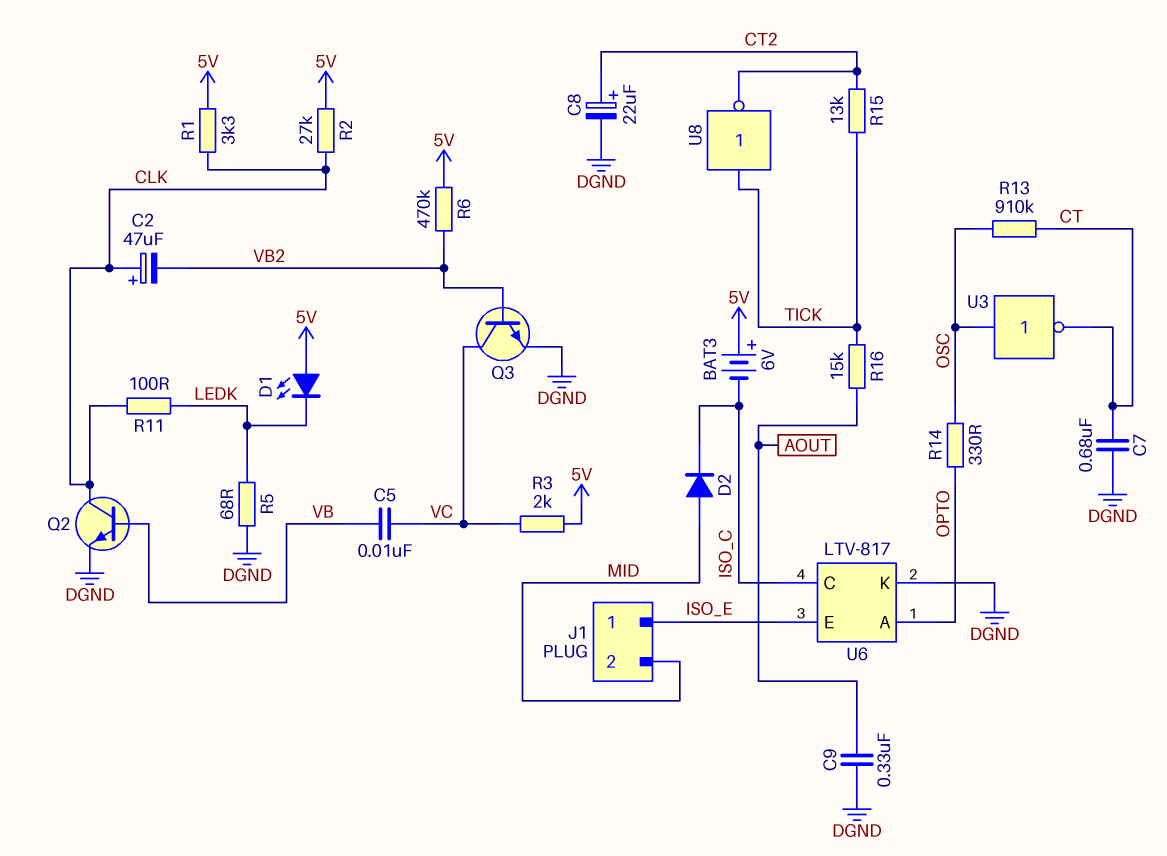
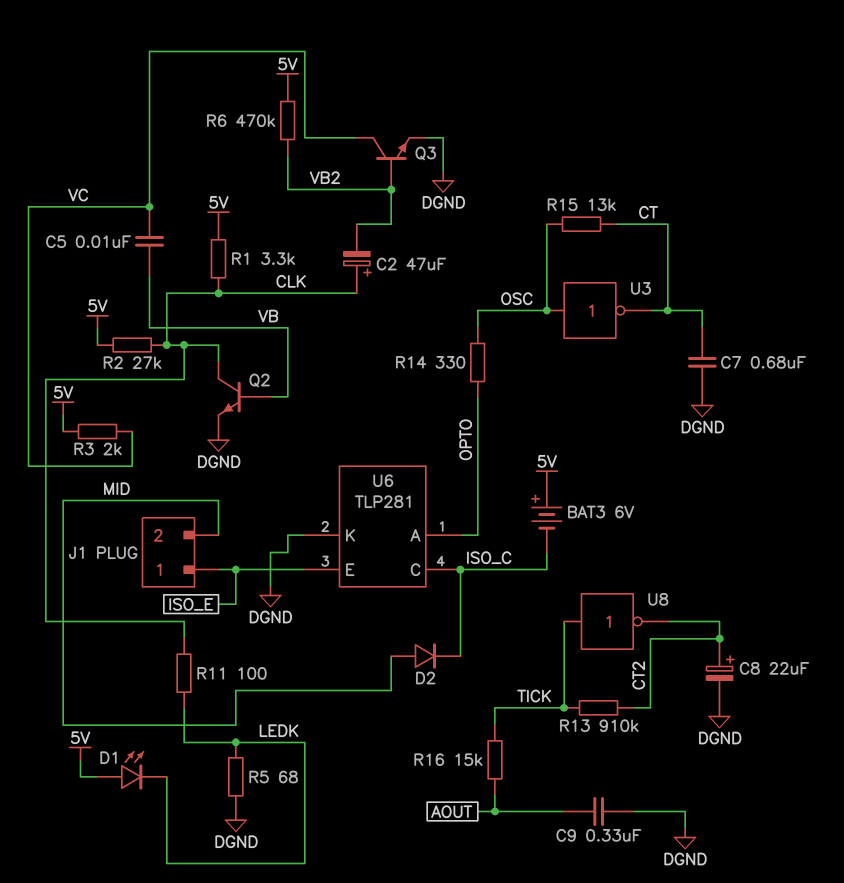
R13: 910k (CT, OSC) -> 910k (CT2, TICK)
R15: 13k (CT2, TICK) -> 13k (CT, OSC)
U6: LTV-817 -> TLP281

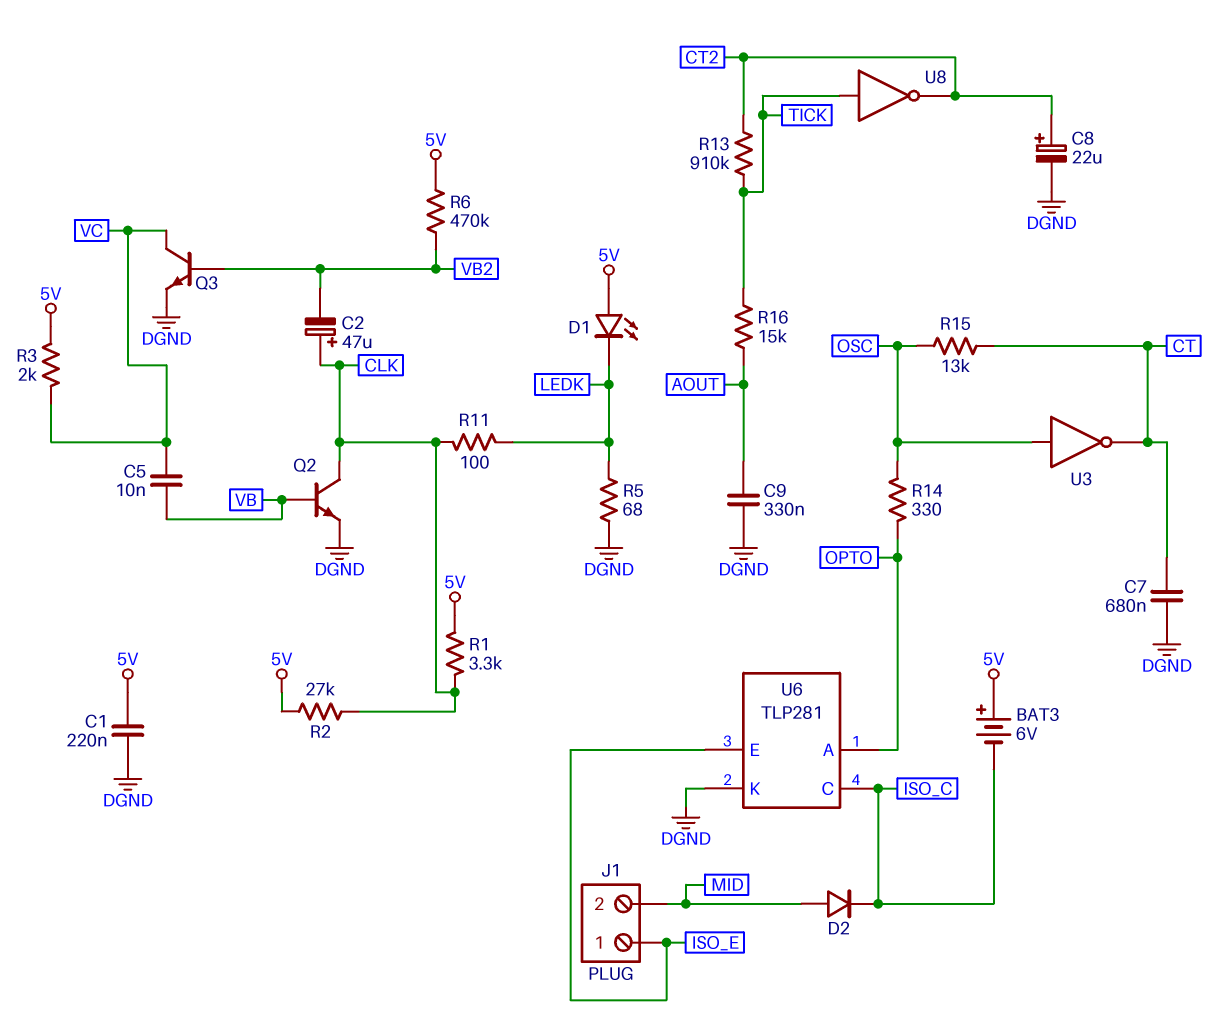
C1: none -> 220nF (5V, DGND)

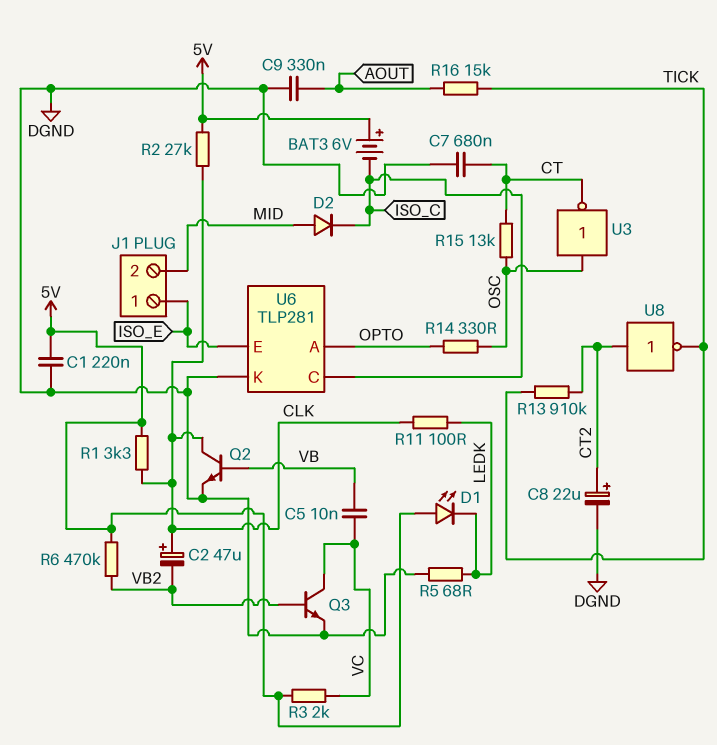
U8: NOT (in TICK, out CT2) -> NOT (in CT2, out TICK)

